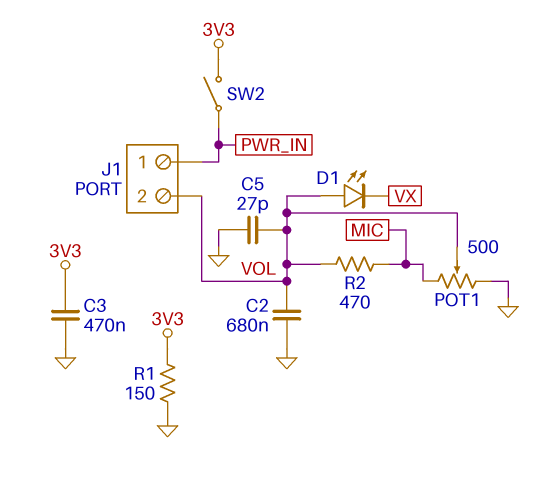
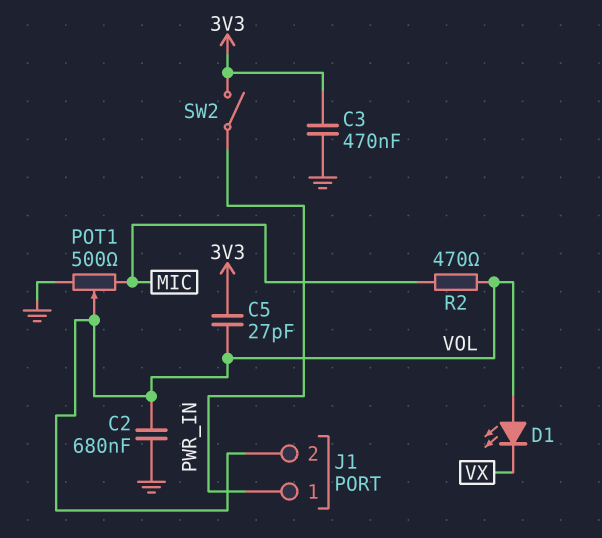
C5: 27pF (GND, VOL) -> 27pF (3V3, VOL)
R1: 150 (3V3, GND) -> none

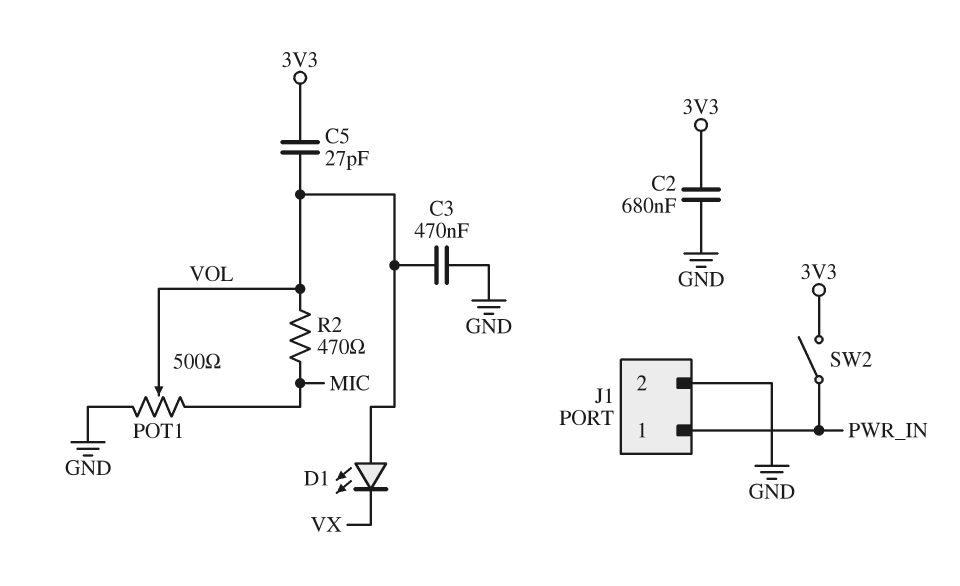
C2: 680nF (GND, VOL) -> 680nF (3V3, GND)
C3: 470nF (3V3, GND) -> 470nF (GND, VOL)
J1 pin 2: VOL -> GND

